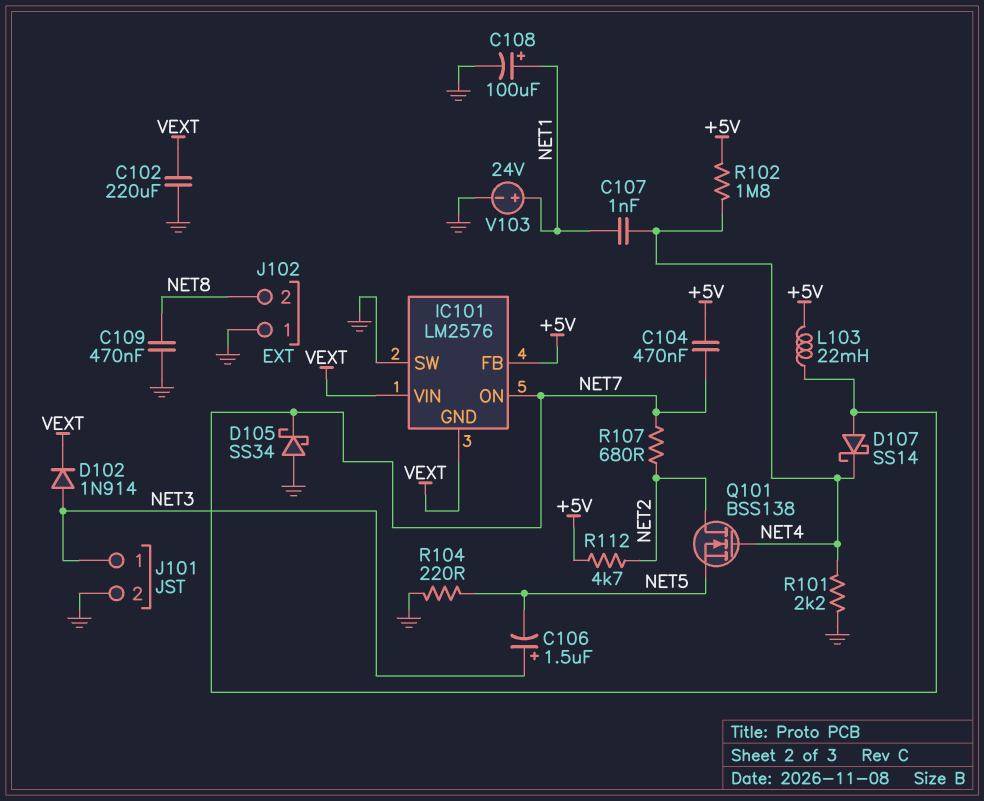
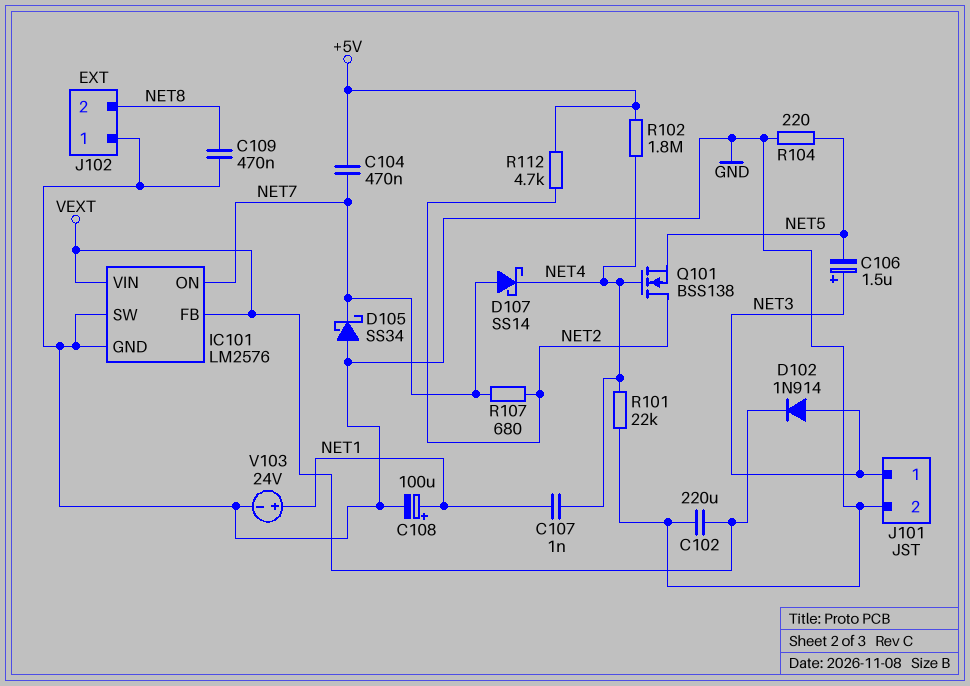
IC101 pin FB: +5V -> VEXT
IC101 pin GND: VEXT -> GND
L103: 22mH (+5V, NET7) -> none
R101: 2.2k (GND, NET4) -> 22k (GND, NET4)

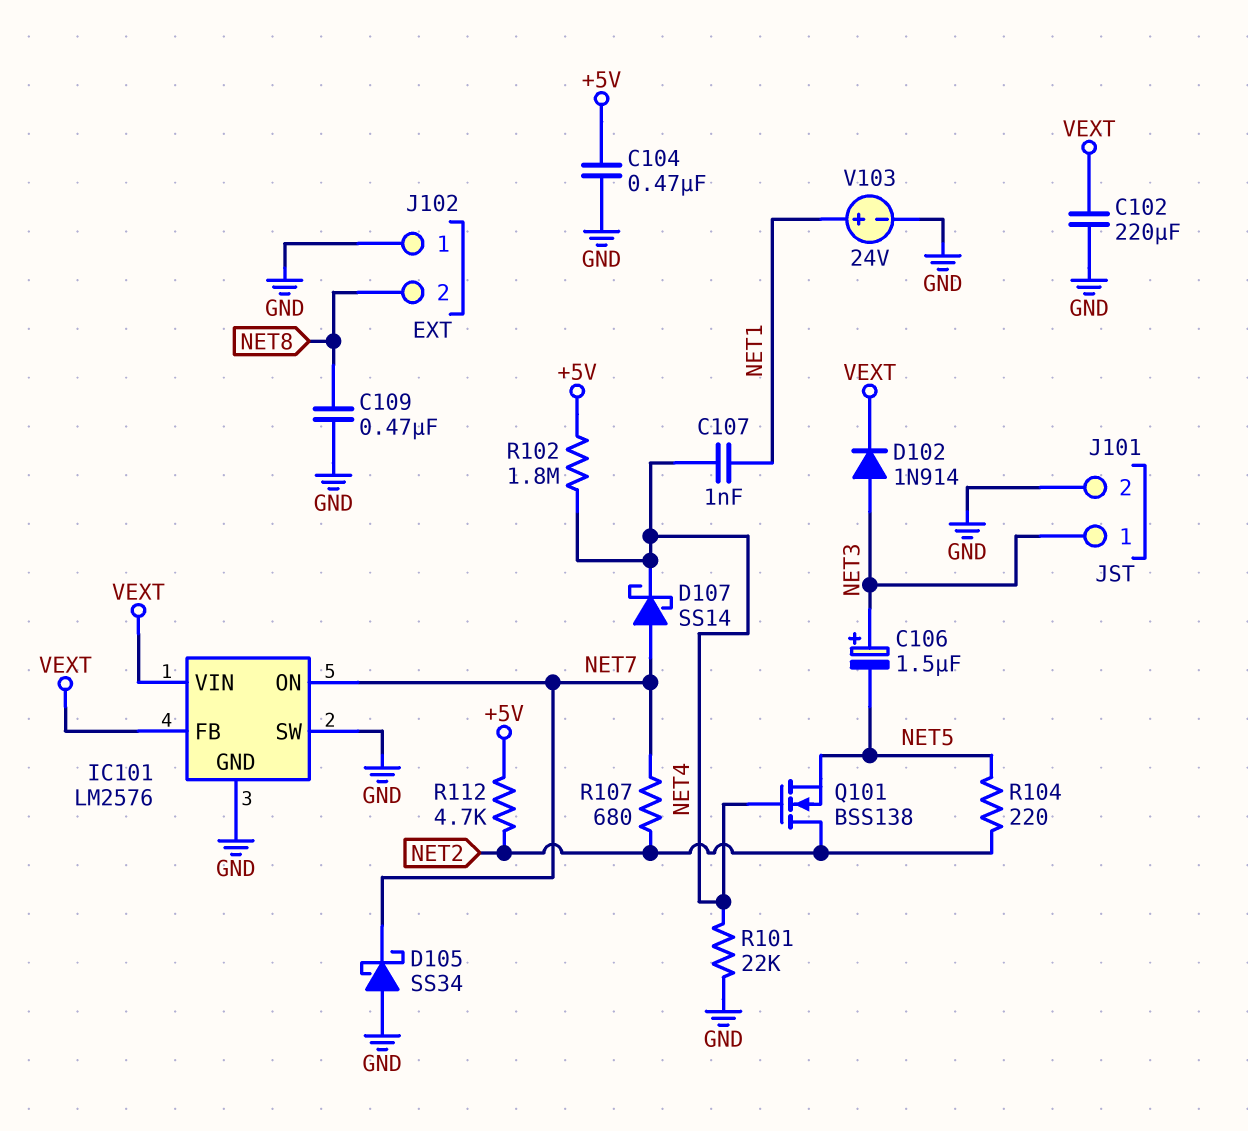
C104: 470nF (+5V, NET7) -> 470nF (+5V, GND)
C108: 100uF (plus NET1, minus GND) -> none
R104: 220 (GND, NET5) -> 220 (NET2, NET5)

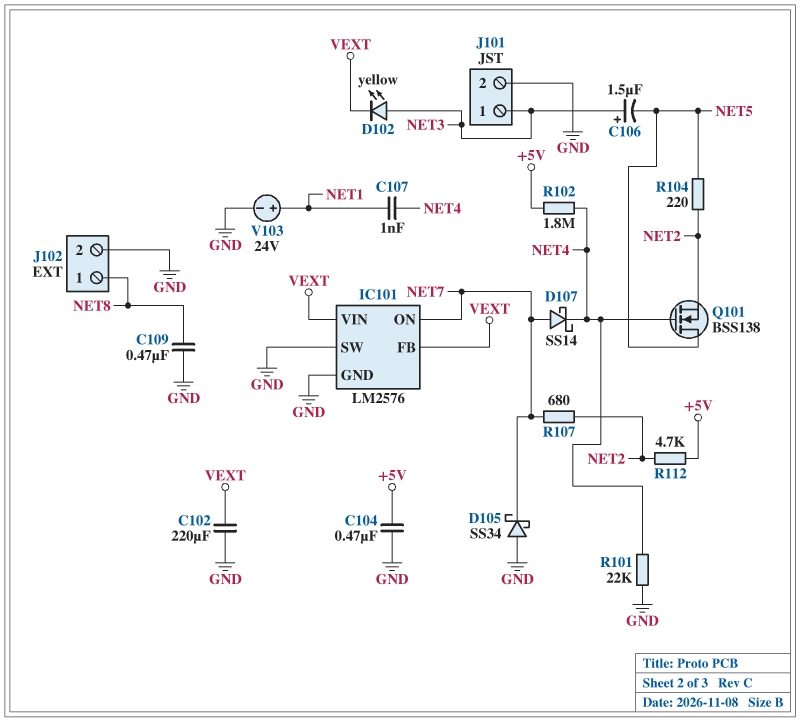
D102: diode 1N914 (A NET3, K VEXT) -> LED yellow (A NET3, K VEXT)
J102 pin 1: GND -> NET8
J102 pin 2: NET8 -> GND
Q101: NMOS BSS138 (G NET4, D NET2, S NET5) -> NMOS BSS138 (G NET4, D NET5, S NET2)

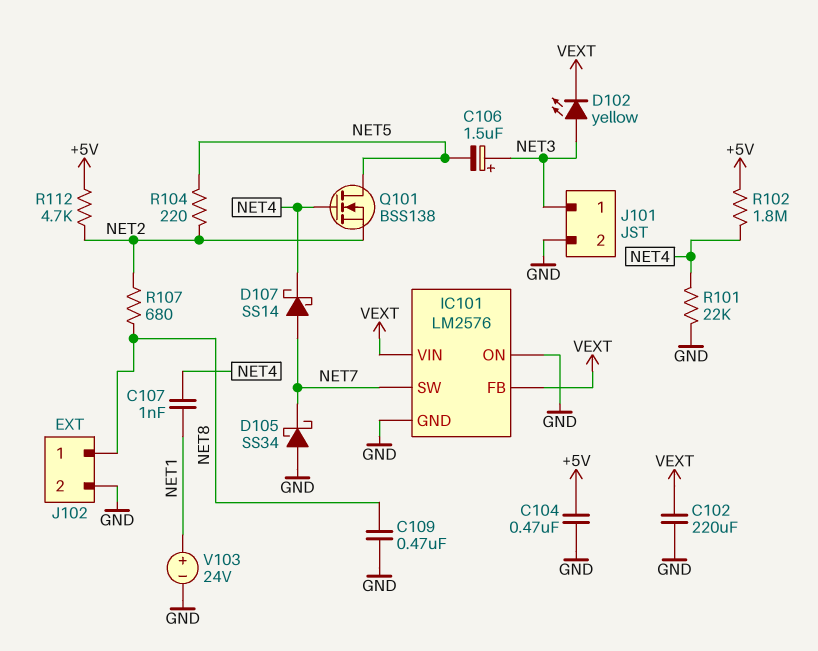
IC101 pin ON: NET7 -> GND
IC101 pin SW: GND -> NET7
R107: 680 (NET2, NET7) -> 680 (NET2, NET8)

